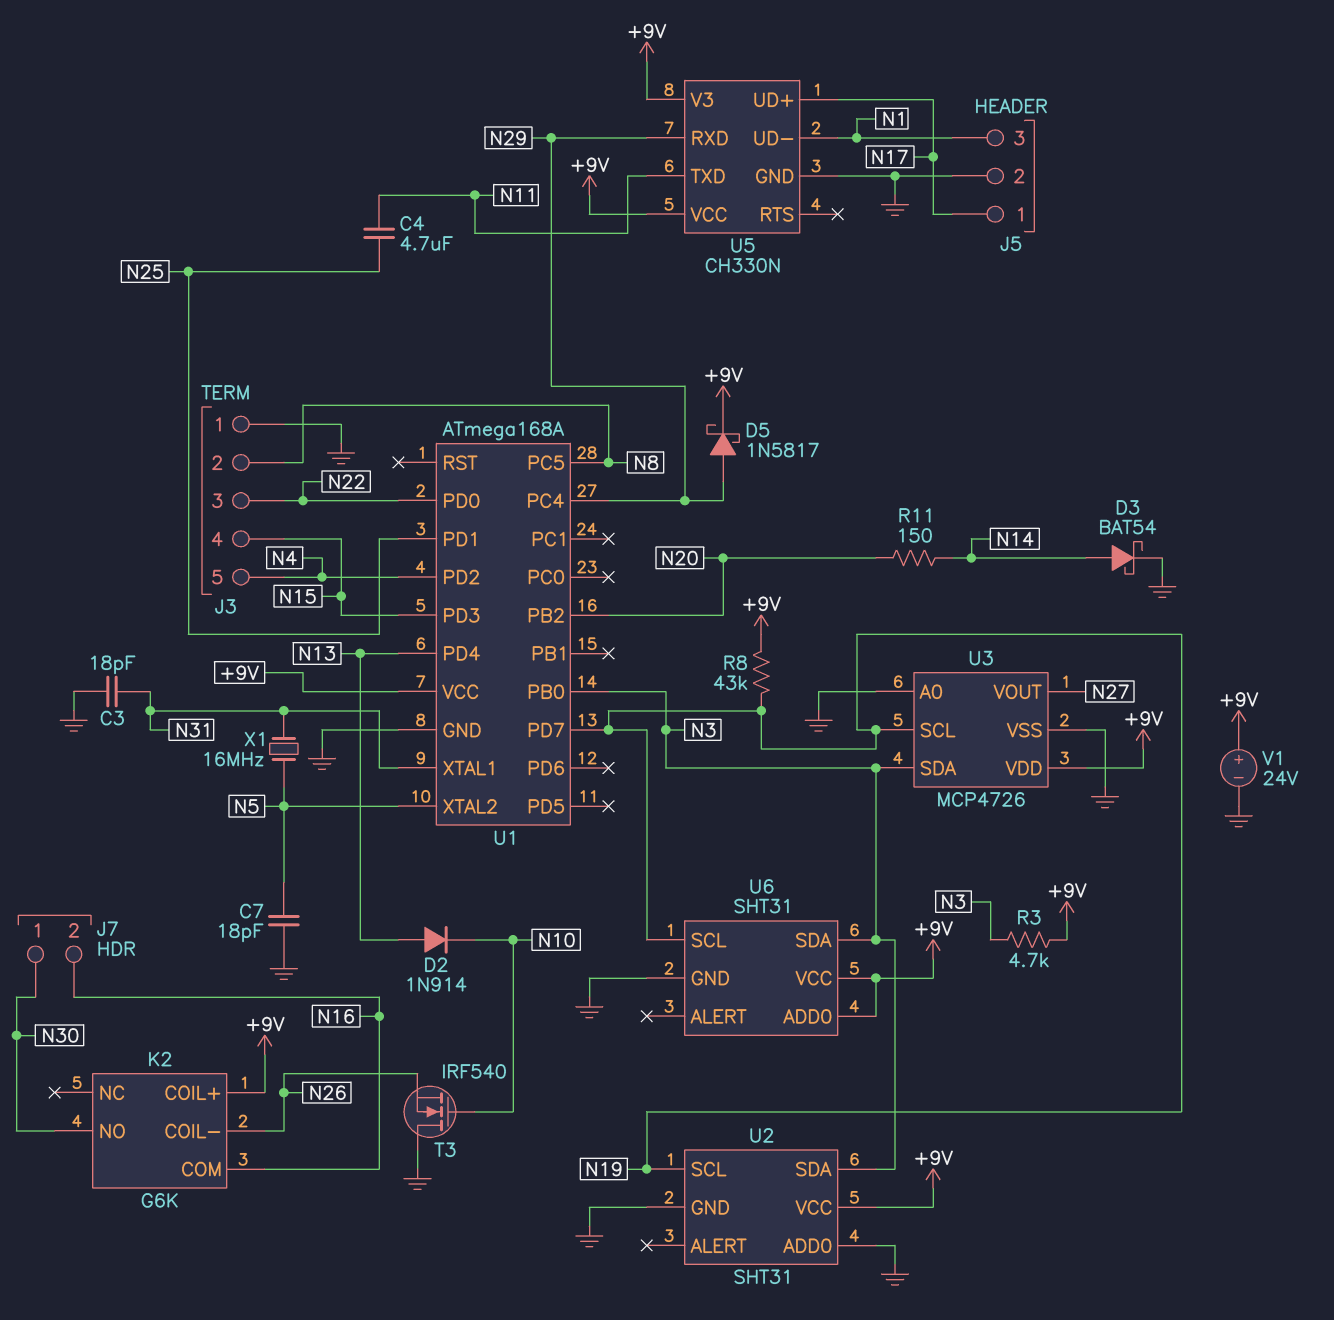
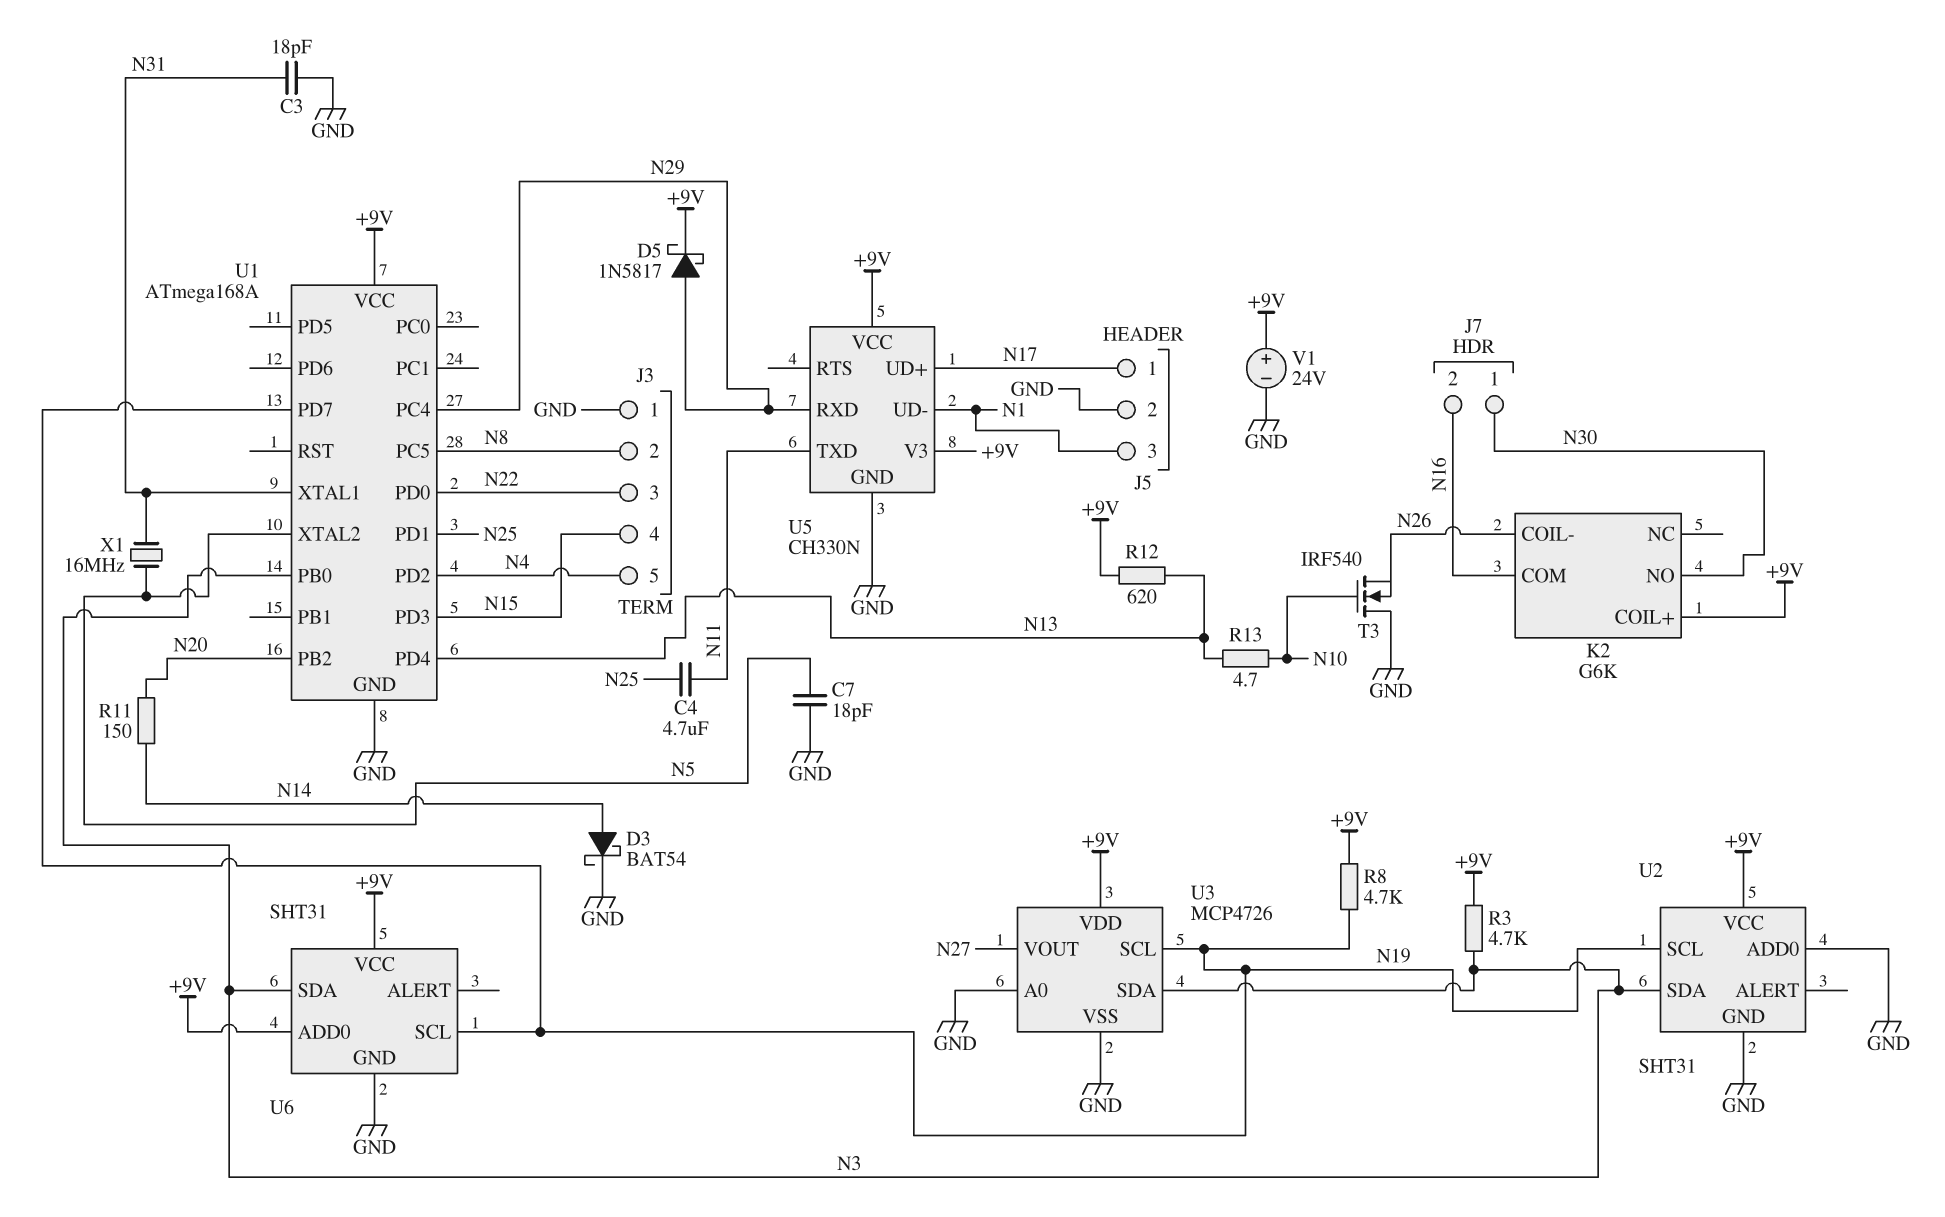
D2: diode 1N914 (A N13, K N10) -> none
R8: 43k (+9V, N19) -> 4.7k (+9V, N19)
R12: none -> 620 (+9V, N13)
R13: none -> 4.7 (N10, N13)

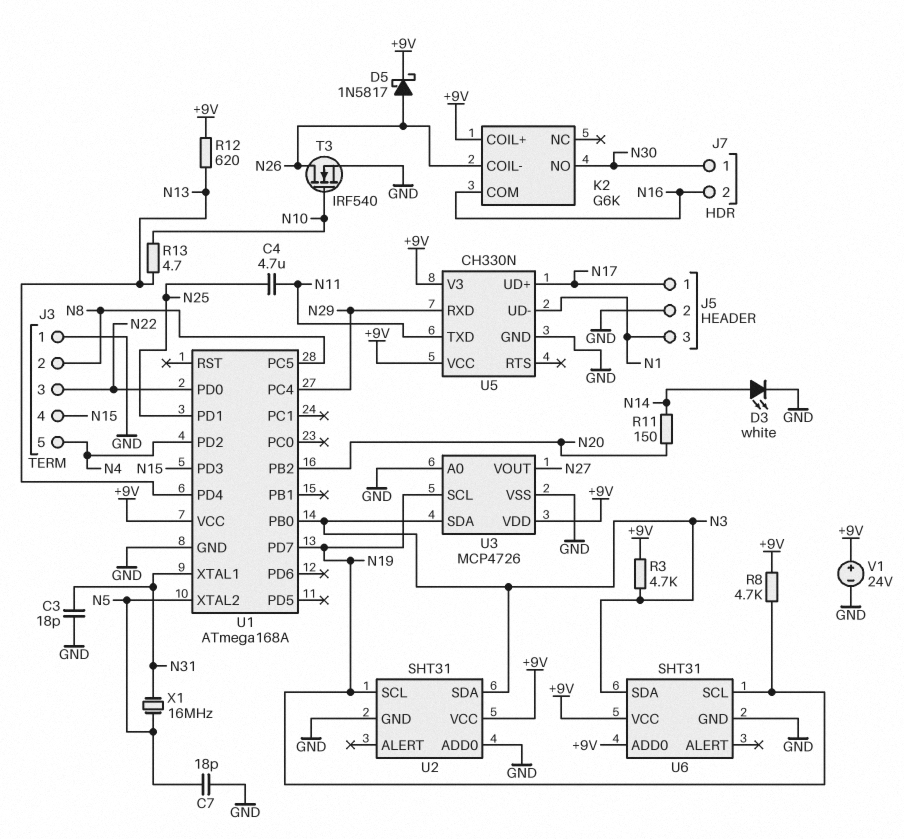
D3: schottky BAT54 (A N14, K GND) -> LED white (A N14, K GND)
D5: schottky 1N5817 (A N29, K +9V) -> schottky 1N5817 (A N26, K +9V)
T3: NMOS IRF540 (G N10, D GND, S N26) -> NMOS IRF540 (G N10, D N26, S GND)

